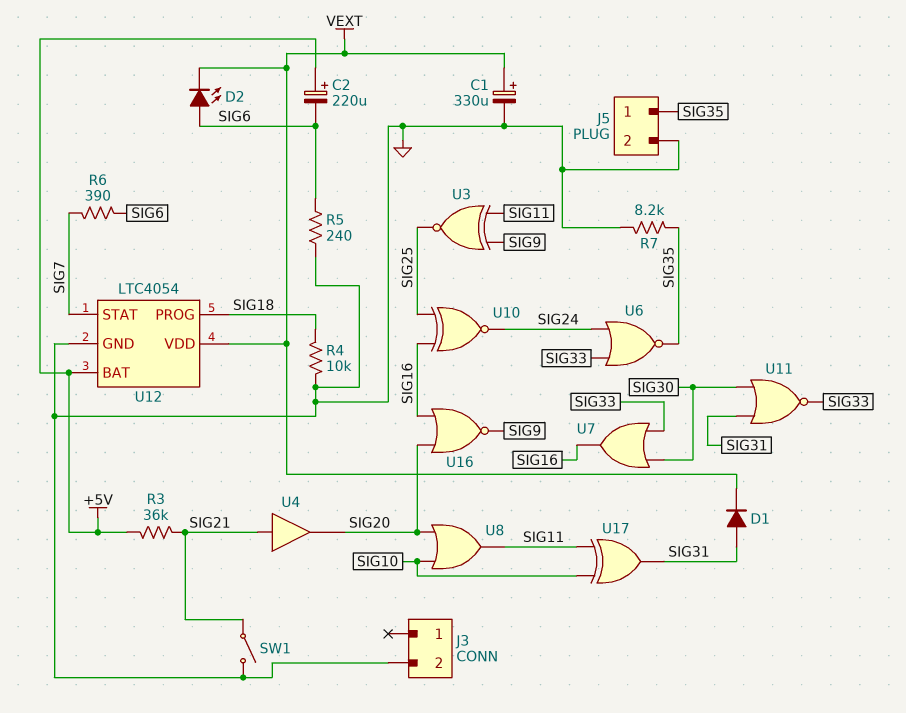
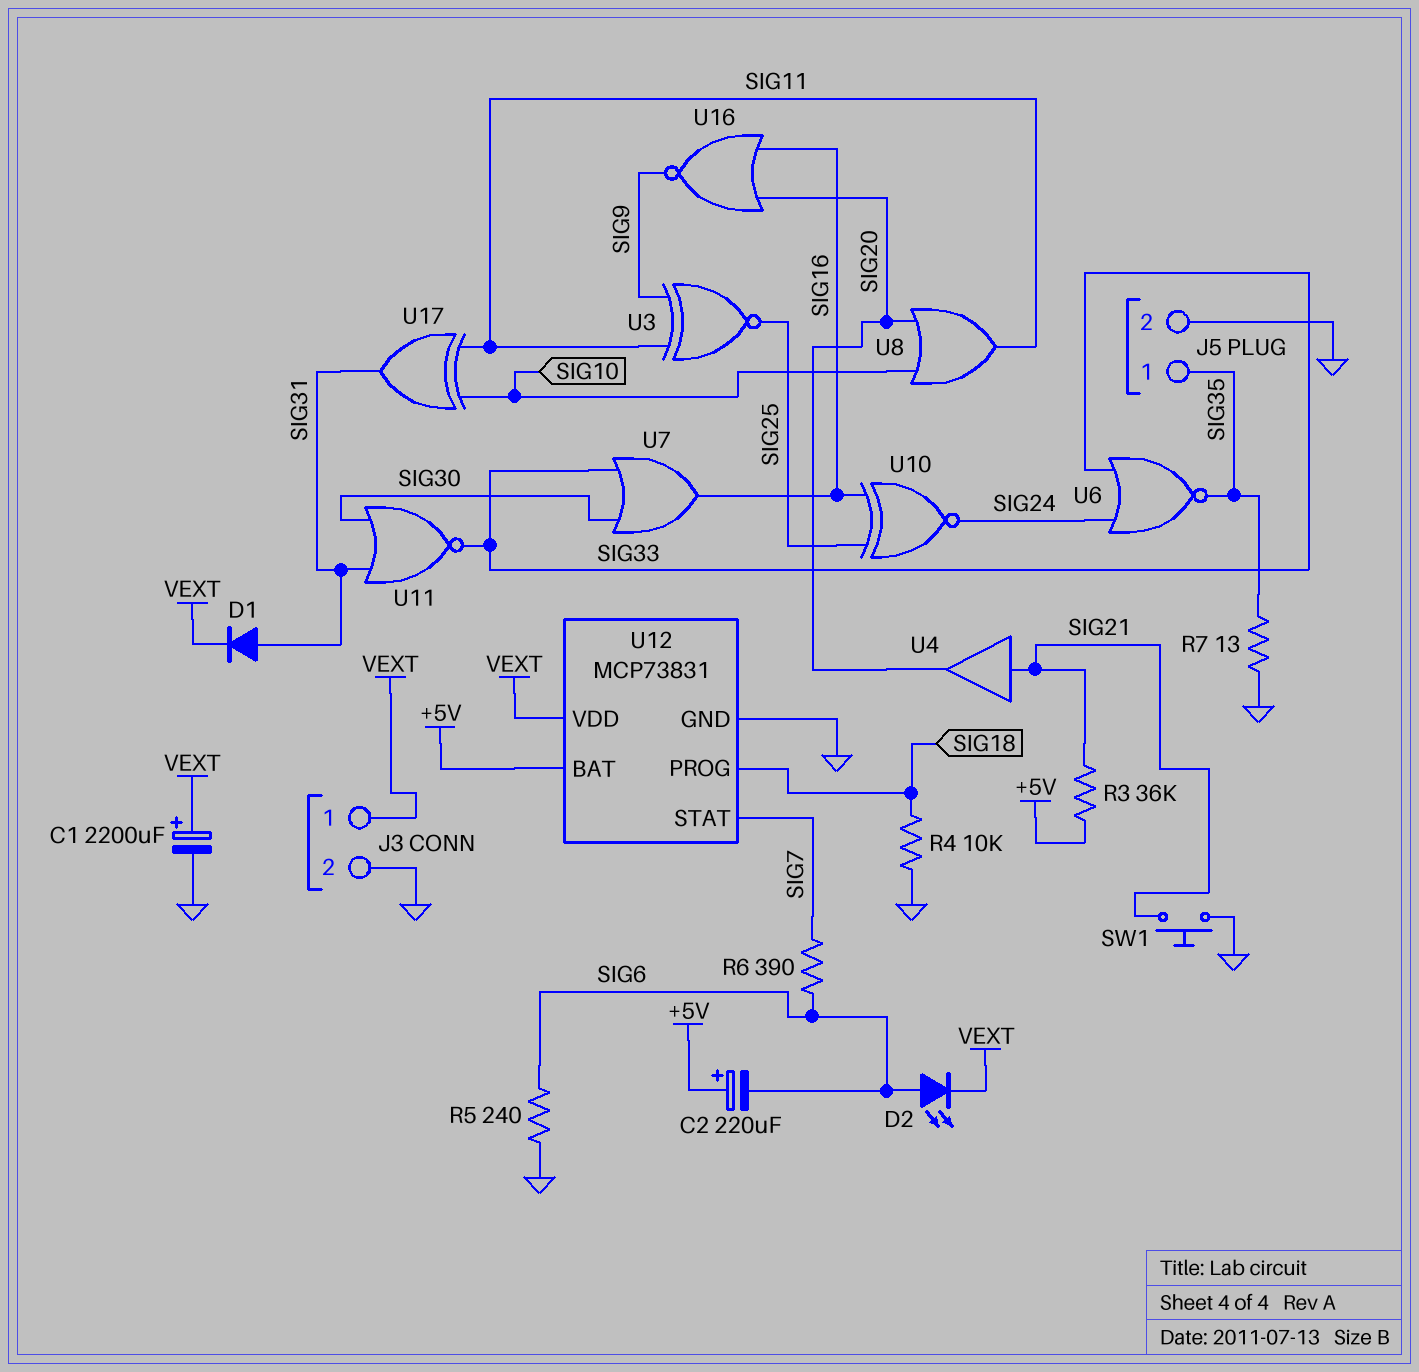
C1: 330uF (plus VEXT, minus GND) -> 2200uF (plus VEXT, minus GND)
J3 pin 1: none -> VEXT
R7: 8.2k (GND, SIG35) -> 13 (GND, SIG35)
SW1: switch (GND, SIG21) -> button (GND, SIG21)
U12: LTC4054 -> MCP73831

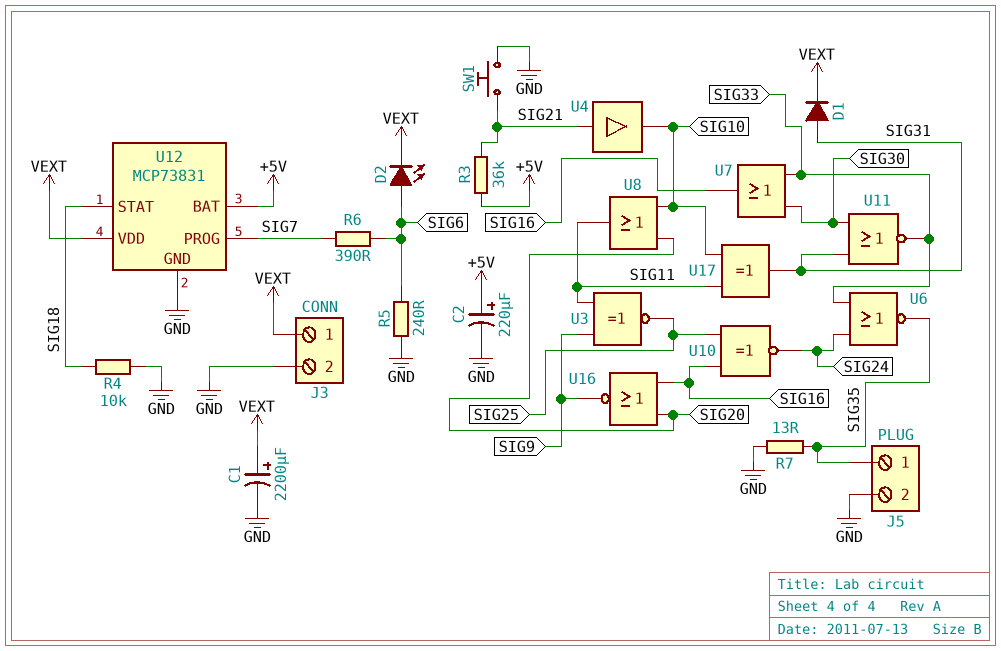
C2: 220uF (plus +5V, minus SIG6) -> 220uF (plus +5V, minus GND)
U4: buffer (in SIG21, out SIG20) -> buffer (in SIG21, out SIG10)
U12 pin PROG: SIG18 -> SIG7
U12 pin STAT: SIG7 -> SIG18

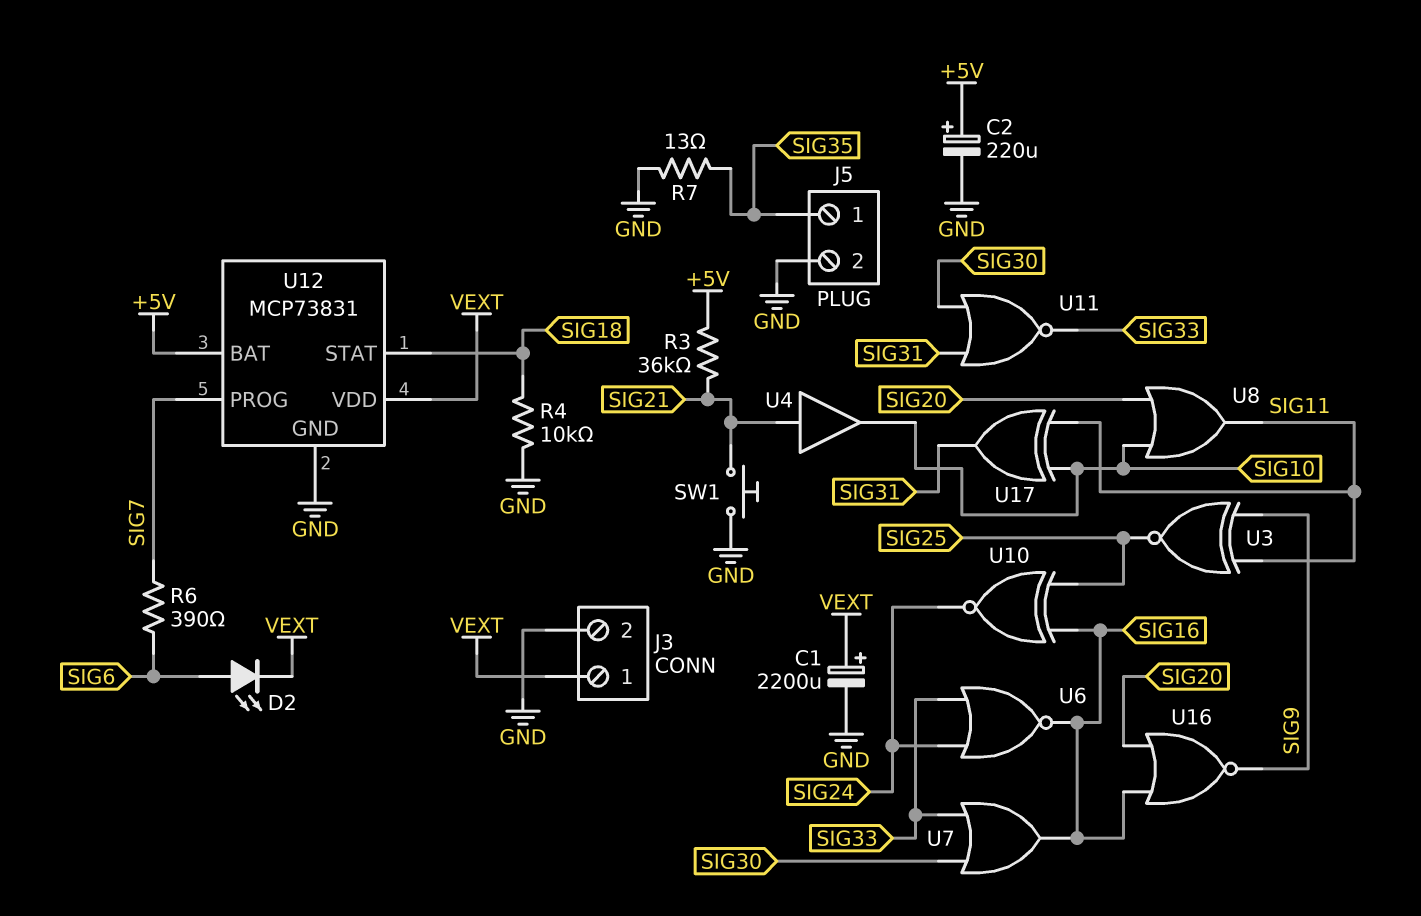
D1: diode (A SIG31, K VEXT) -> none
R5: 240 (GND, SIG6) -> none
U6: NOR (in SIG24, in SIG33, out SIG35) -> NOR (in SIG24, in SIG33, out SIG16)

